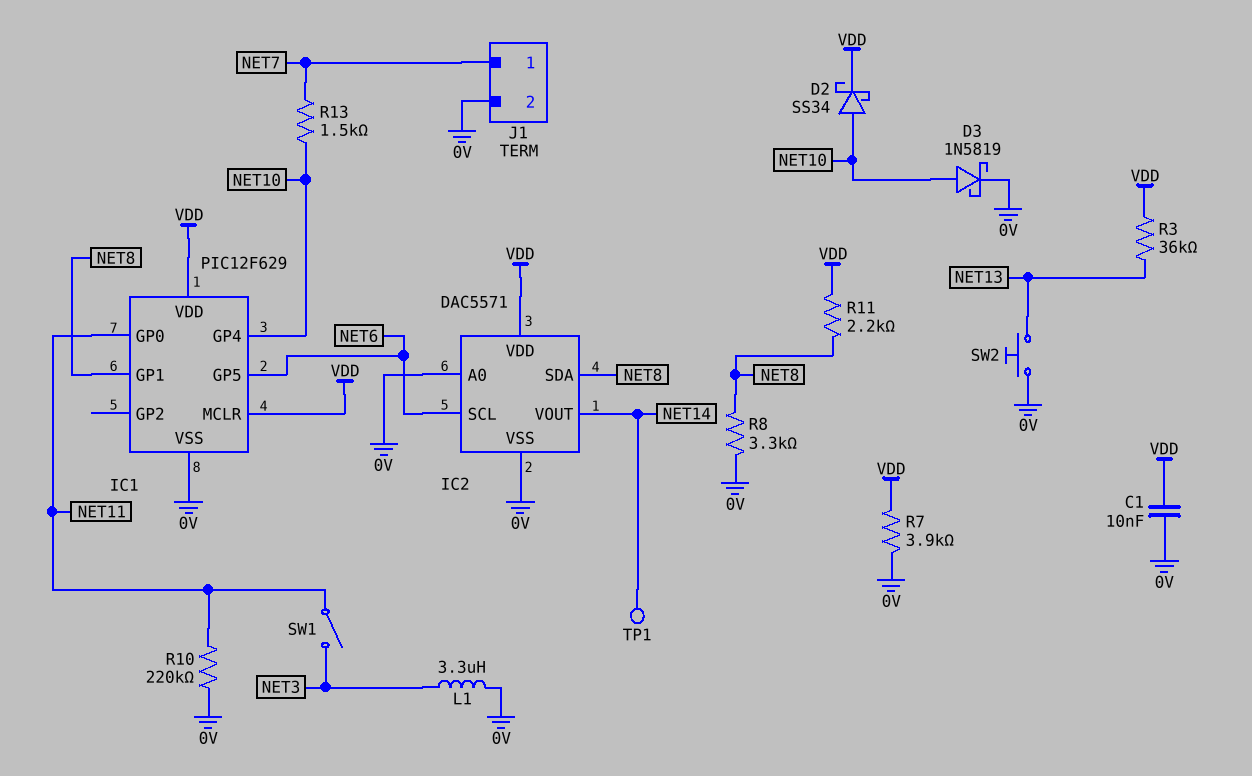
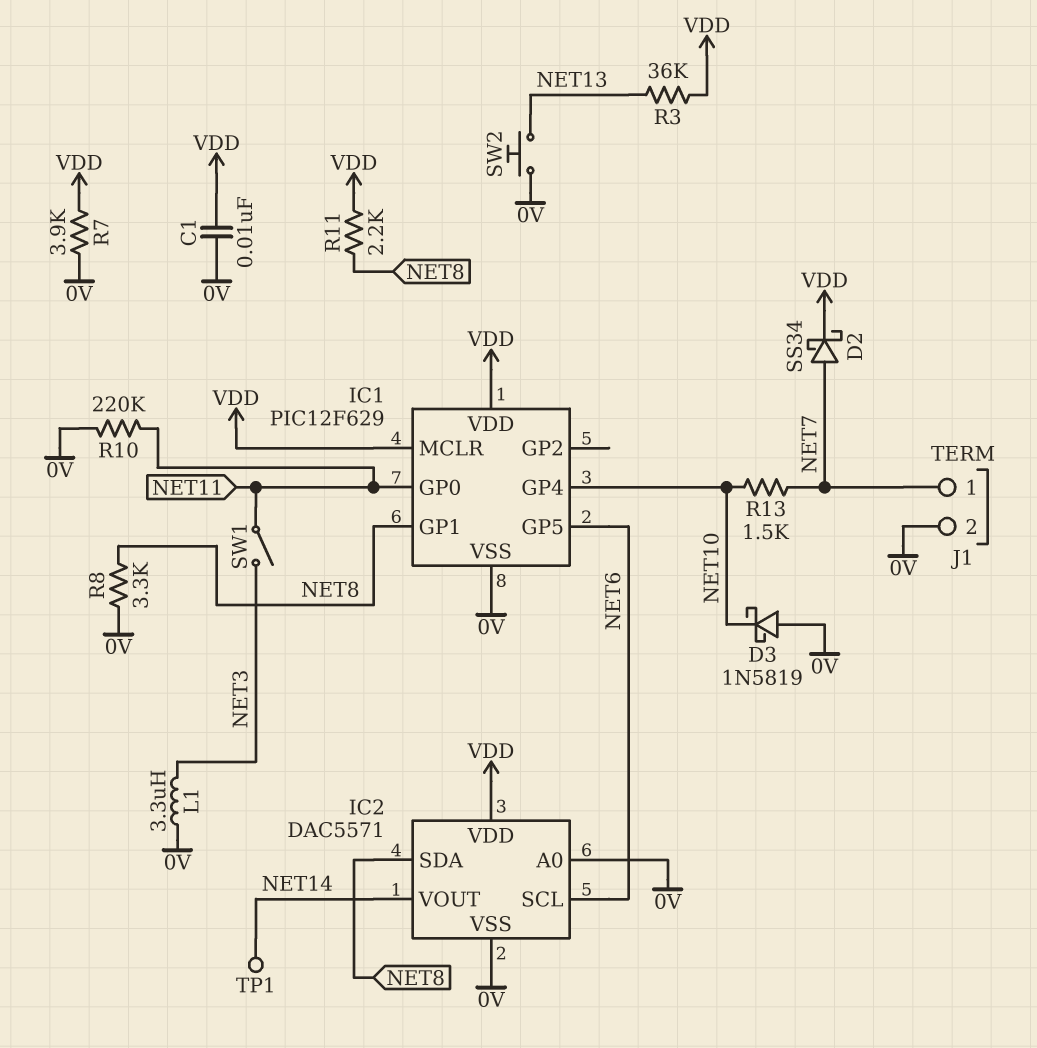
D2: schottky SS34 (A NET10, K VDD) -> schottky SS34 (A NET7, K VDD)
D3: schottky 1N5819 (A NET10, K 0V) -> schottky 1N5819 (A 0V, K NET10)

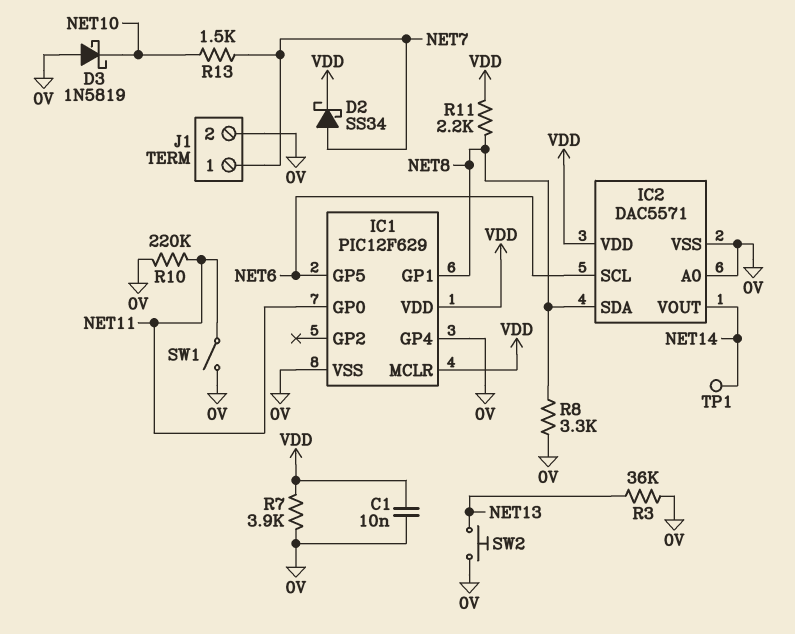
IC1 pin GP4: NET10 -> 0V
L1: 3.3uH (0V, NET3) -> none
R3: 36k (NET13, VDD) -> 36k (0V, NET13)
SW1: switch (NET3, NET11) -> switch (0V, NET11)

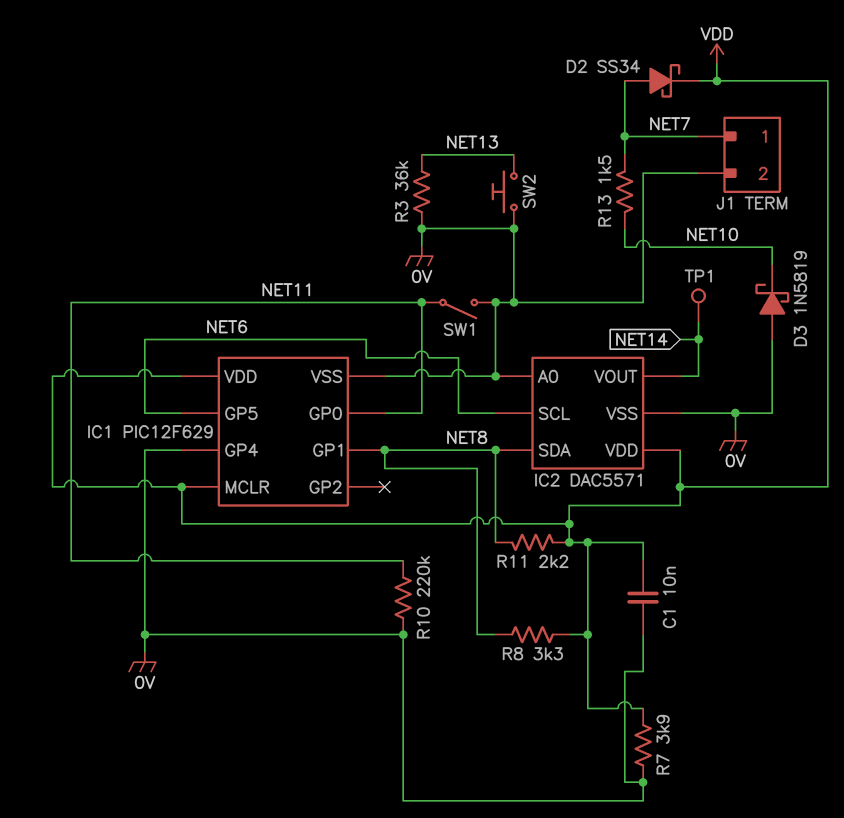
R8: 3.3k (0V, NET8) -> 3.3k (NET8, VDD)

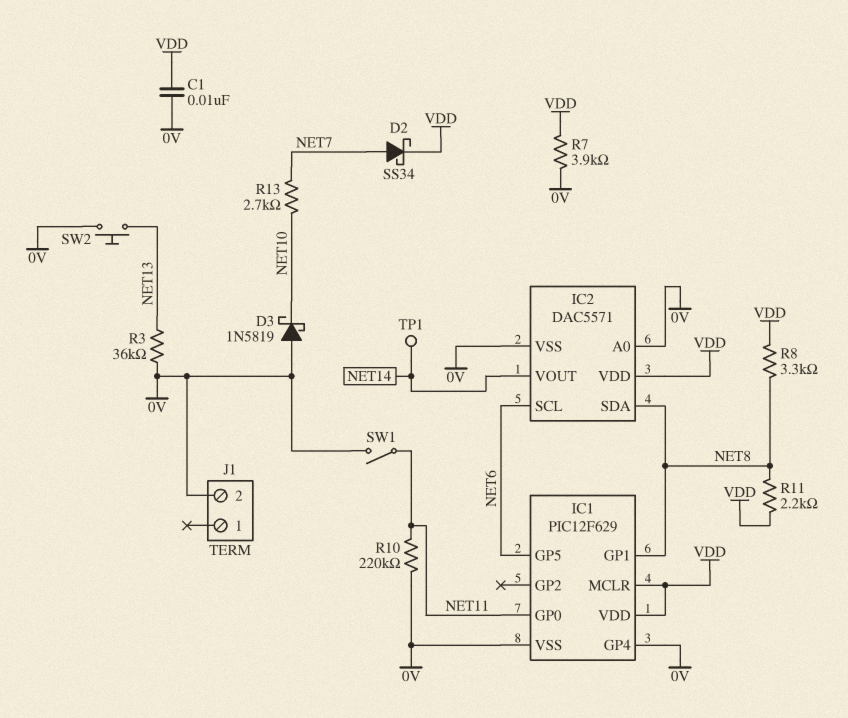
J1 pin 1: NET7 -> none
R13: 1.5k (NET7, NET10) -> 2.7k (NET7, NET10)

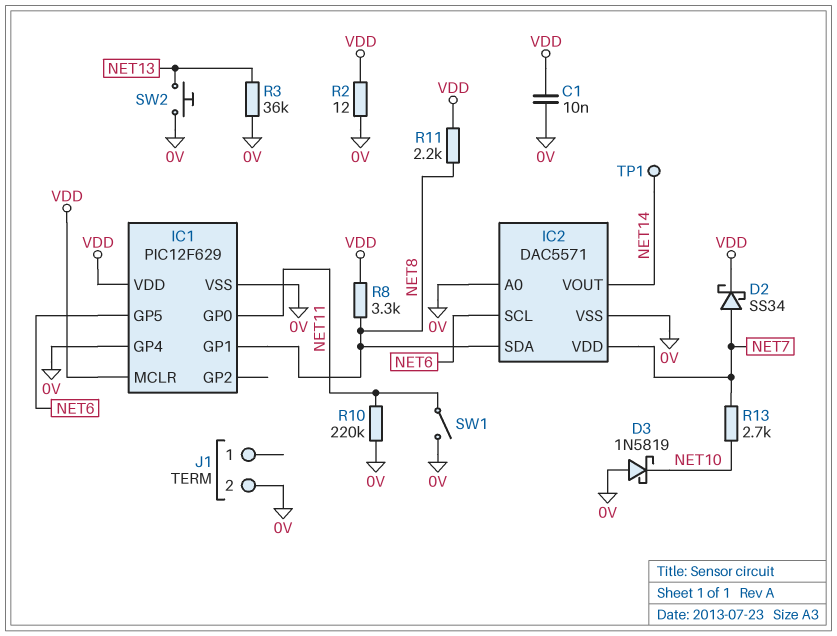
IC2 pin VDD: VDD -> NET7
R2: none -> 12 (0V, VDD)
R7: 3.9k (0V, VDD) -> none

